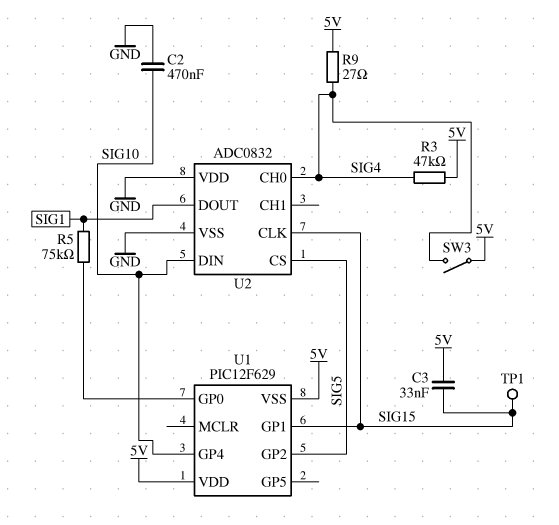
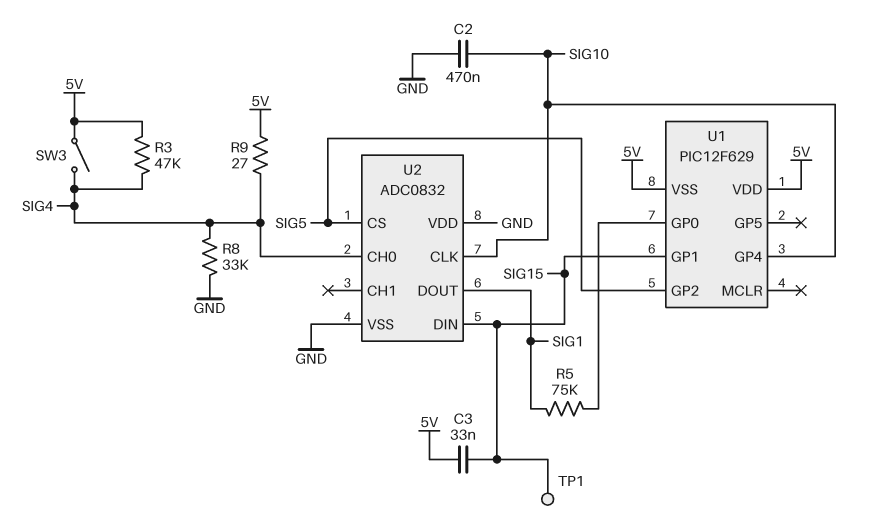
R8: none -> 33k (GND, SIG4)
U2 pin CLK: SIG15 -> SIG10
U2 pin DIN: SIG10 -> SIG15

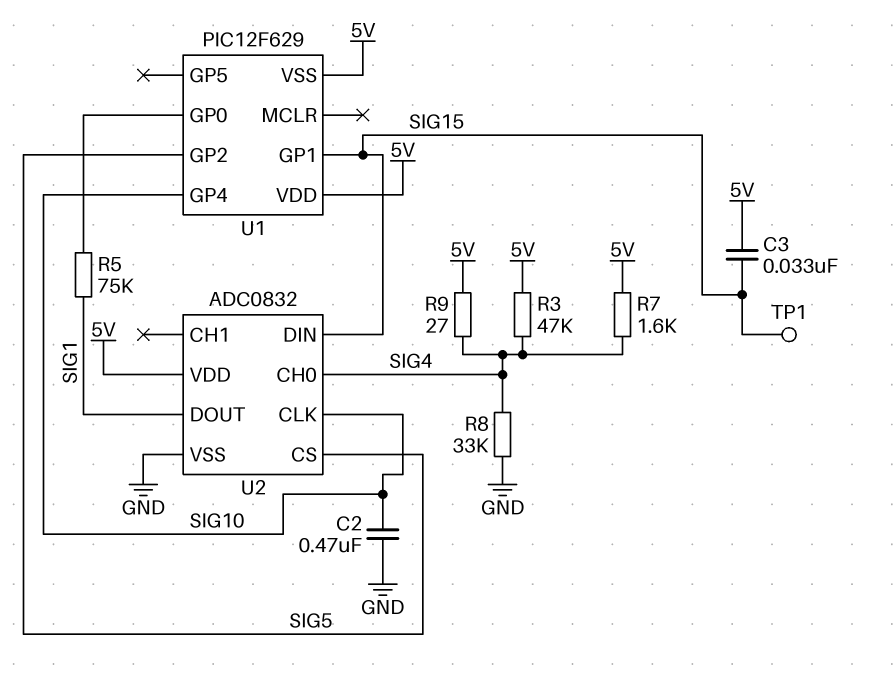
R7: none -> 1.6k (5V, SIG4)
SW3: switch (5V, SIG4) -> none
U2 pin VDD: GND -> 5V

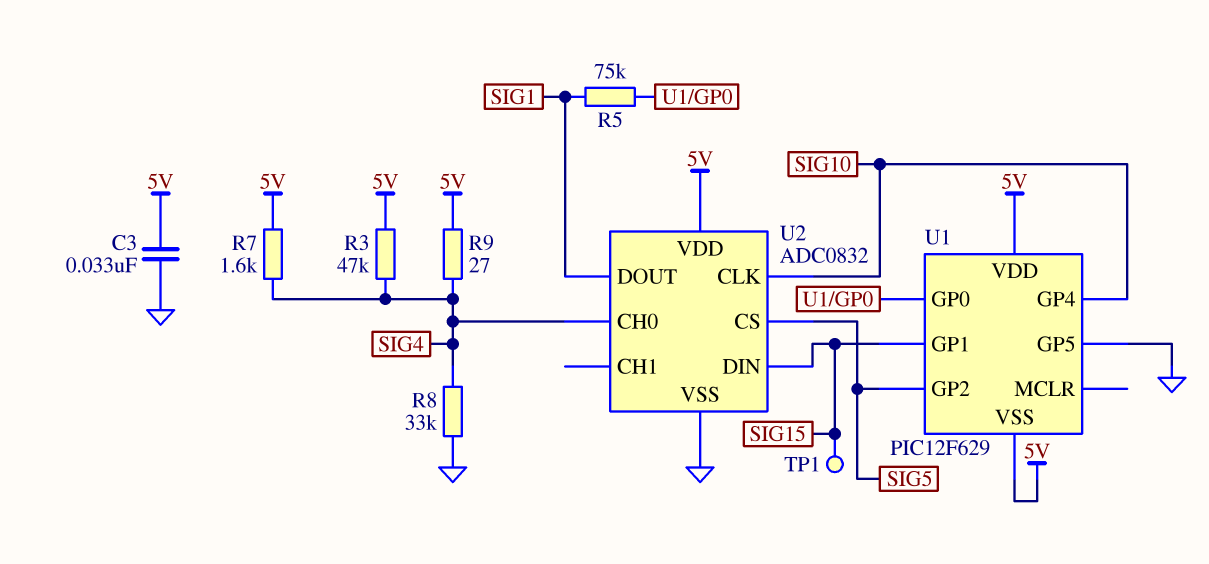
C2: 470nF (GND, SIG10) -> none
C3: 33nF (5V, SIG15) -> 33nF (5V, GND)
U1 pin GP5: none -> GND

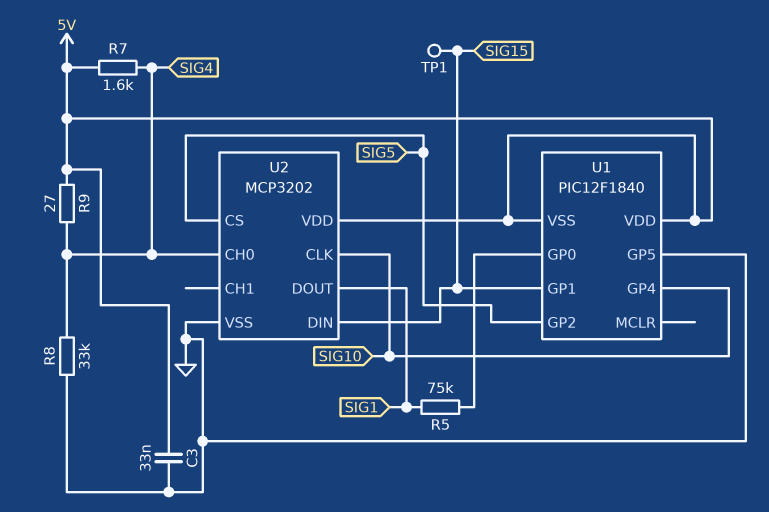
R3: 47k (5V, SIG4) -> none
U1: PIC12F629 -> PIC12F1840
U2: ADC0832 -> MCP3202

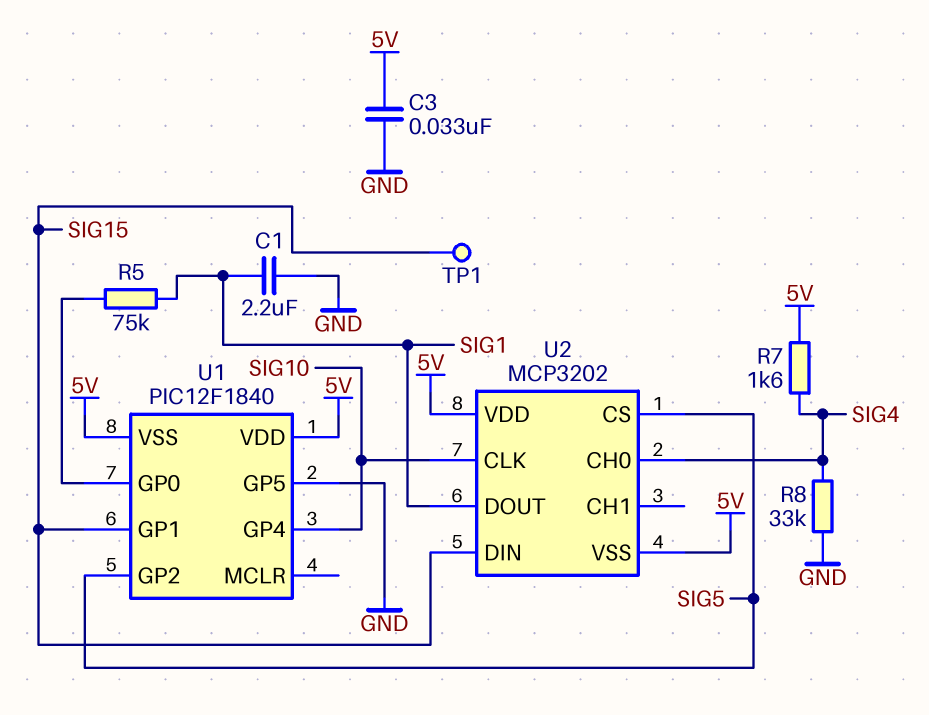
C1: none -> 2.2uF (GND, SIG1)
R9: 27 (5V, SIG4) -> none
U2 pin VSS: GND -> 5V

